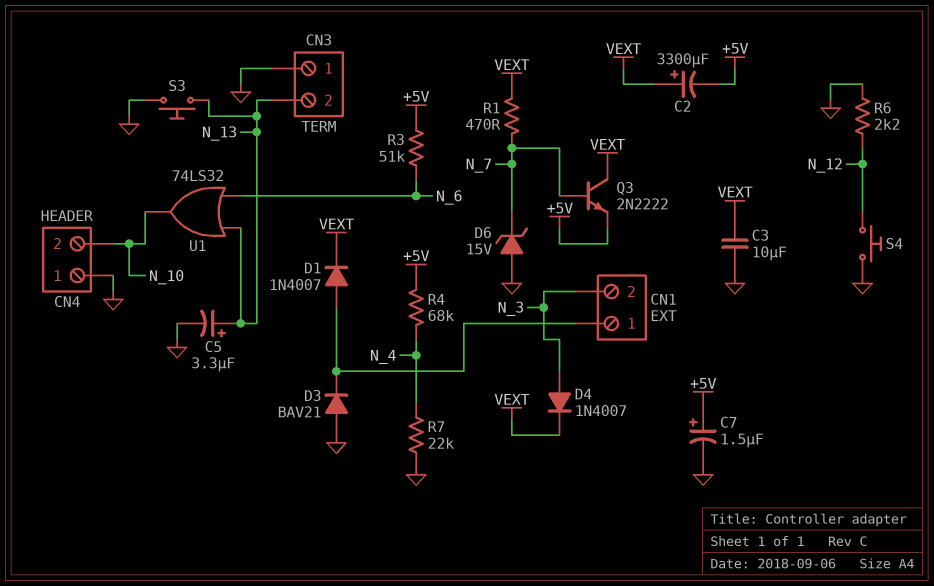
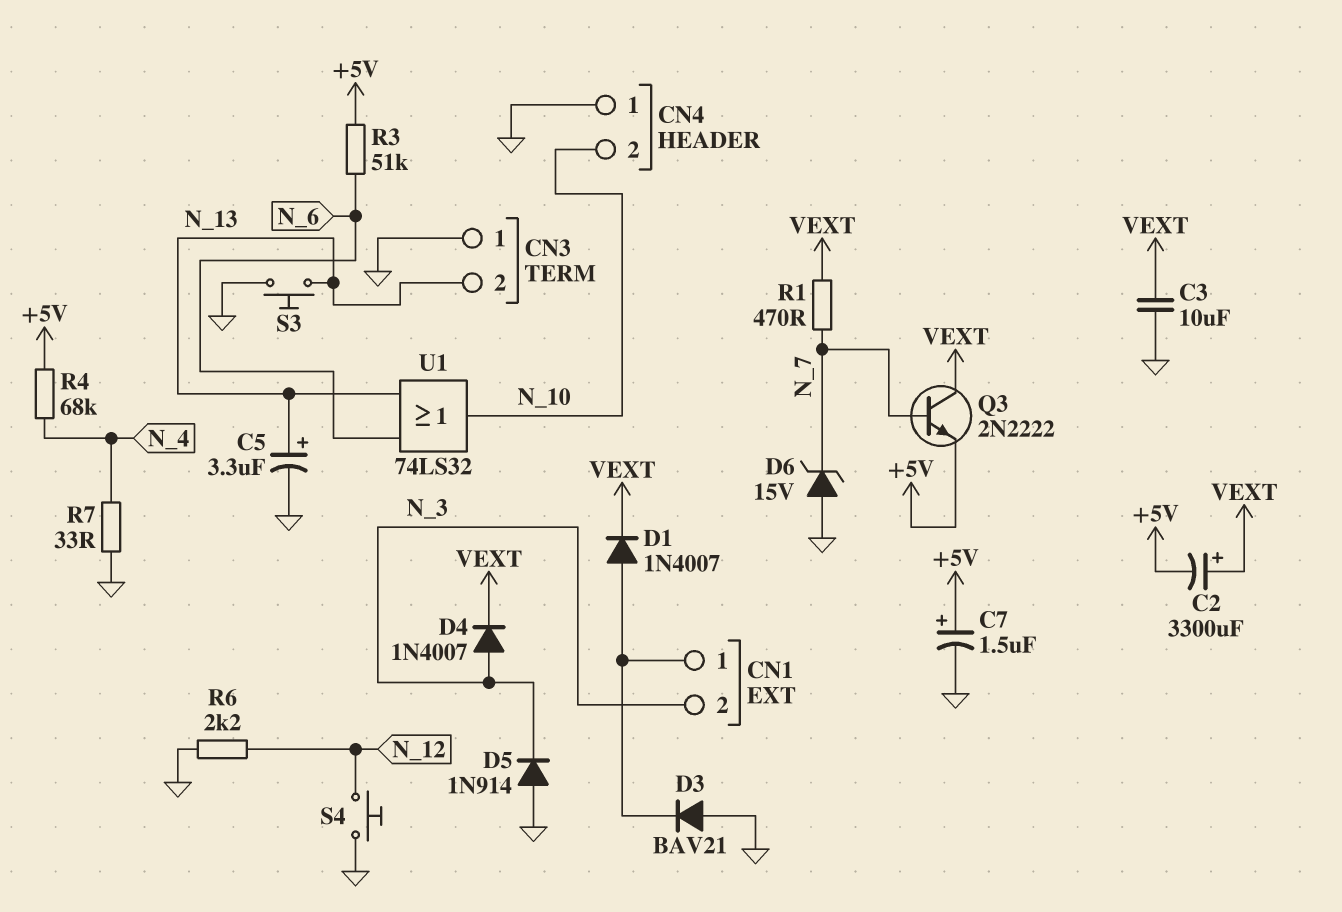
D5: none -> diode 1N914 (A GND, K N_3)
R7: 22k (GND, N_4) -> 33 (GND, N_4)

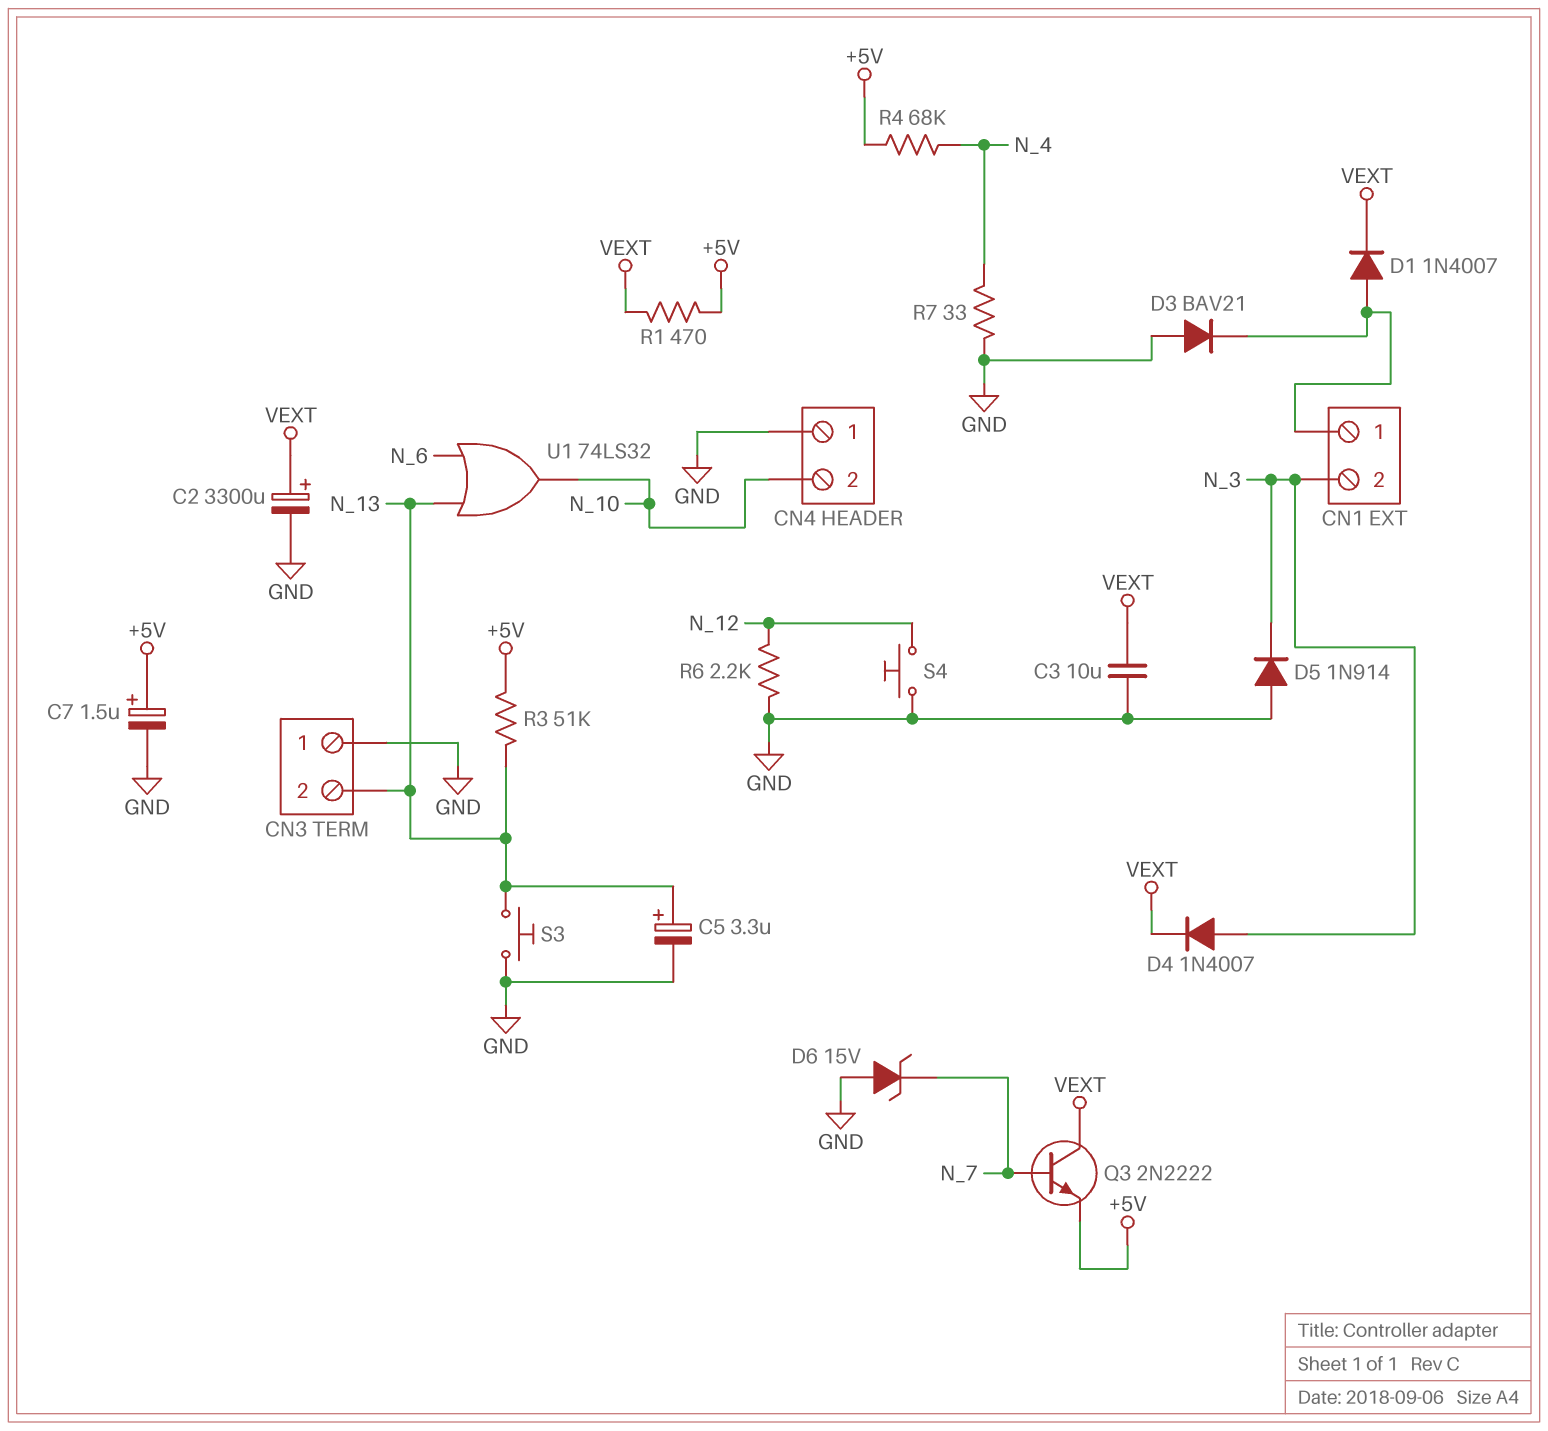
C2: 3300uF (plus VEXT, minus +5V) -> 3300uF (plus VEXT, minus GND)
R1: 470 (N_7, VEXT) -> 470 (+5V, VEXT)
R3: 51k (+5V, N_6) -> 51k (+5V, N_13)

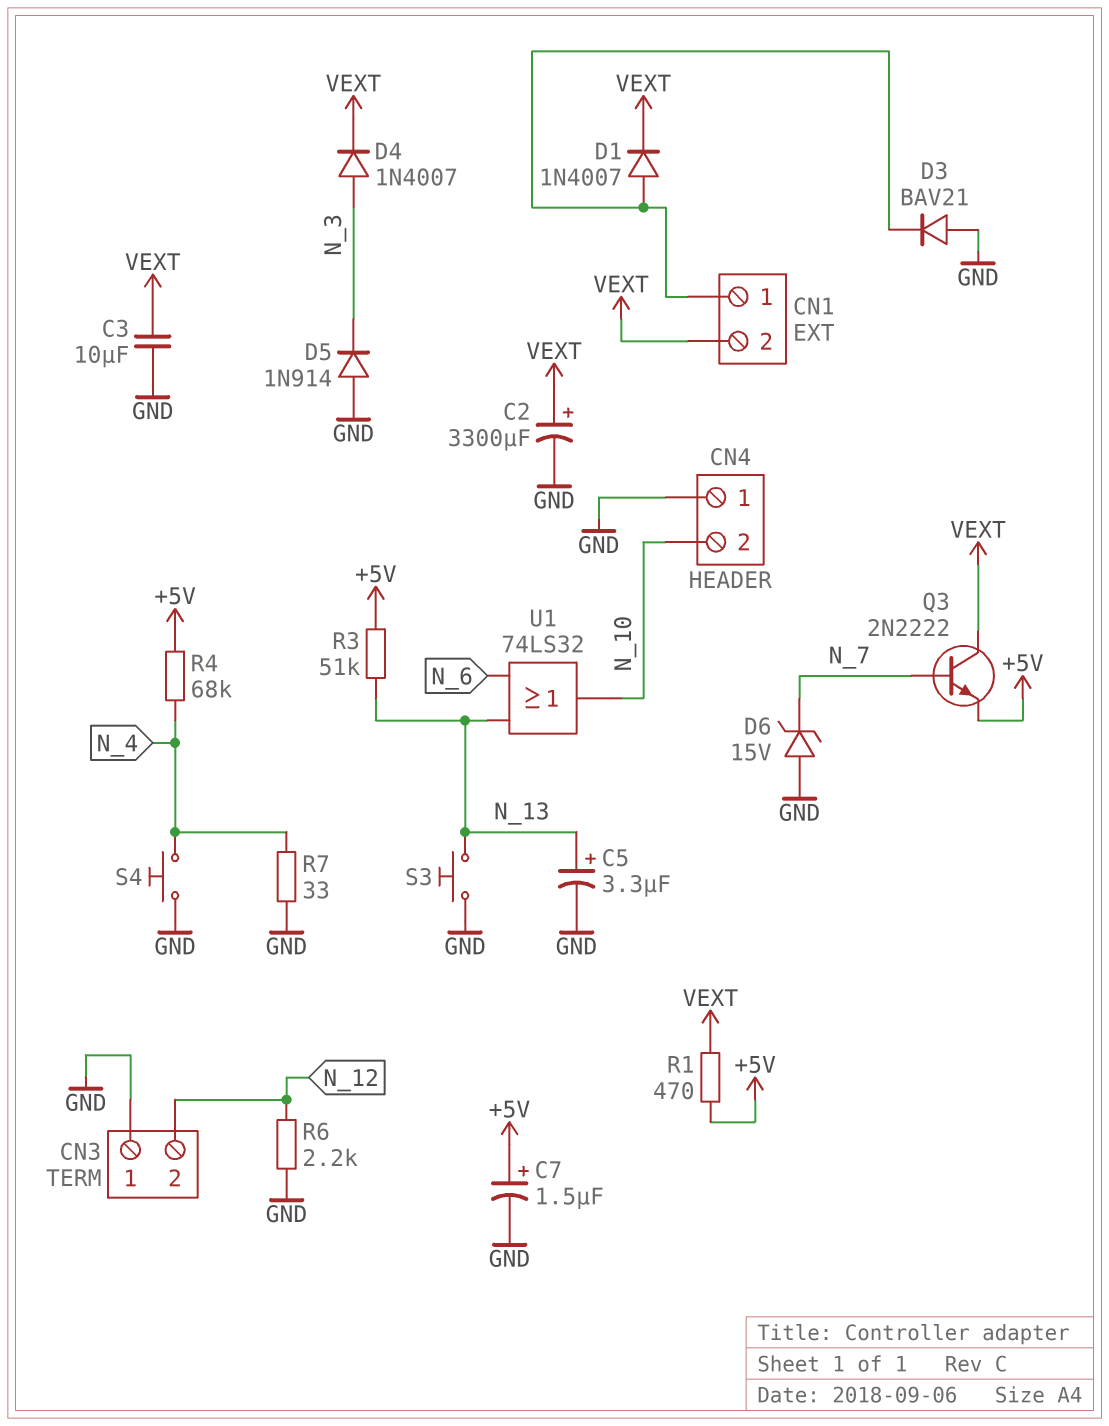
CN1 pin 2: N_3 -> VEXT
CN3 pin 2: N_13 -> N_12
S4: button (GND, N_12) -> button (GND, N_4)

